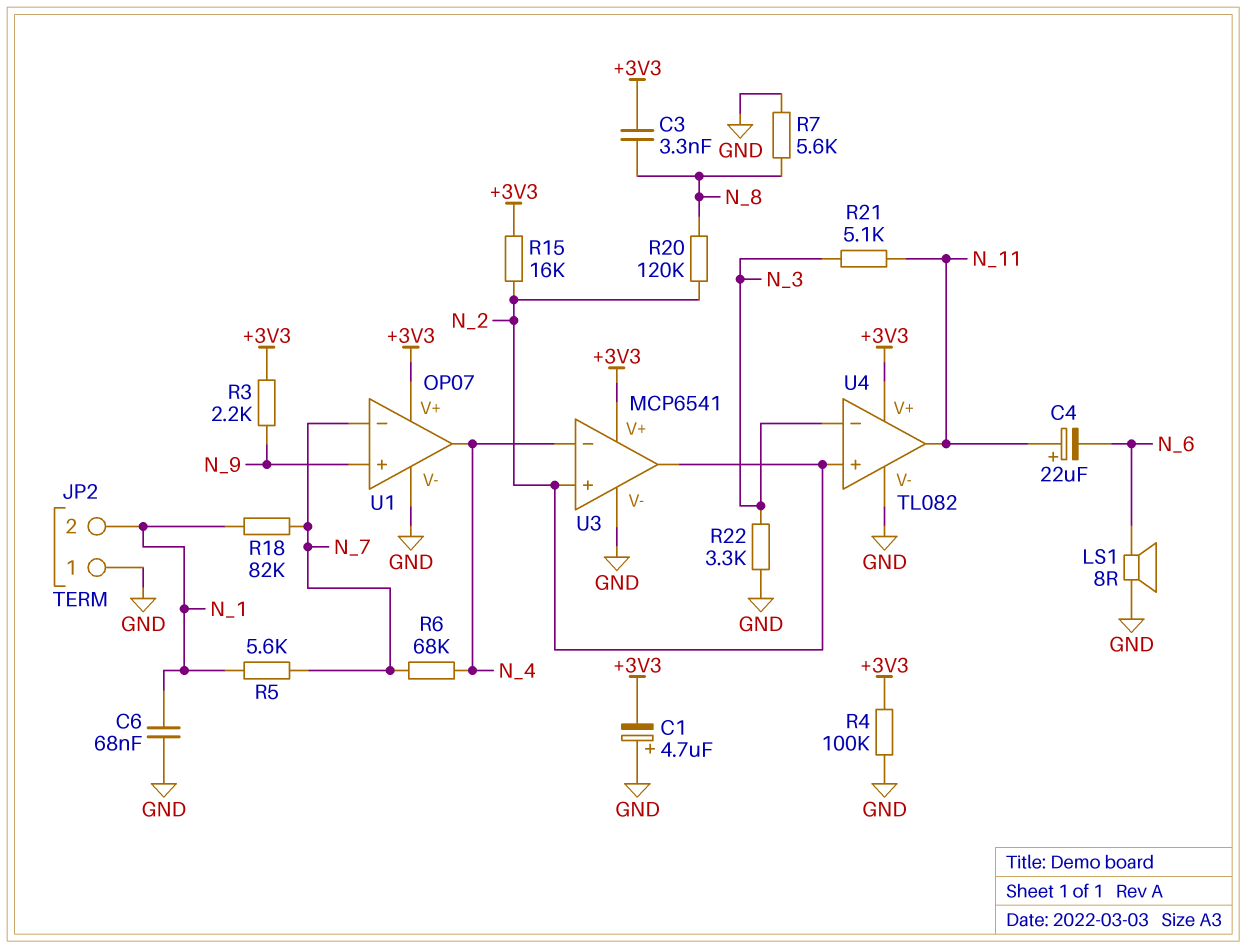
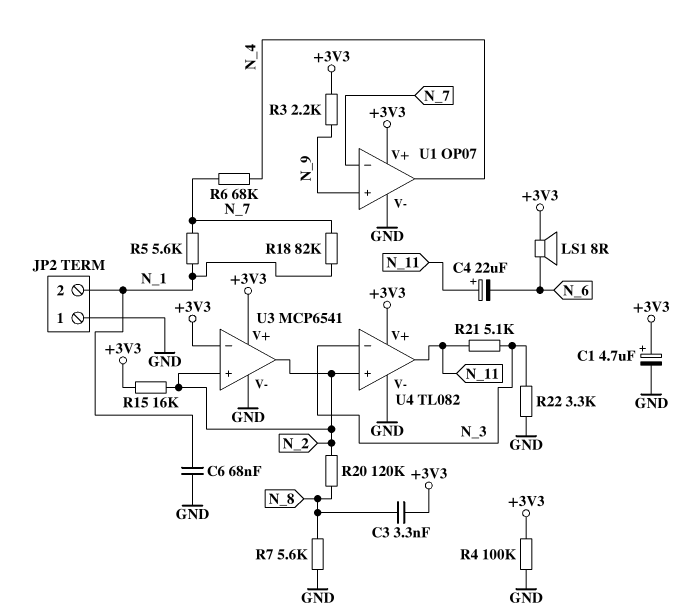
C1: 4.7uF (plus GND, minus +3V3) -> 4.7uF (plus +3V3, minus GND)
LS1: speaker 8R (GND, N_6) -> speaker 8R (+3V3, N_6)
U3 pin in-: N_4 -> +3V3

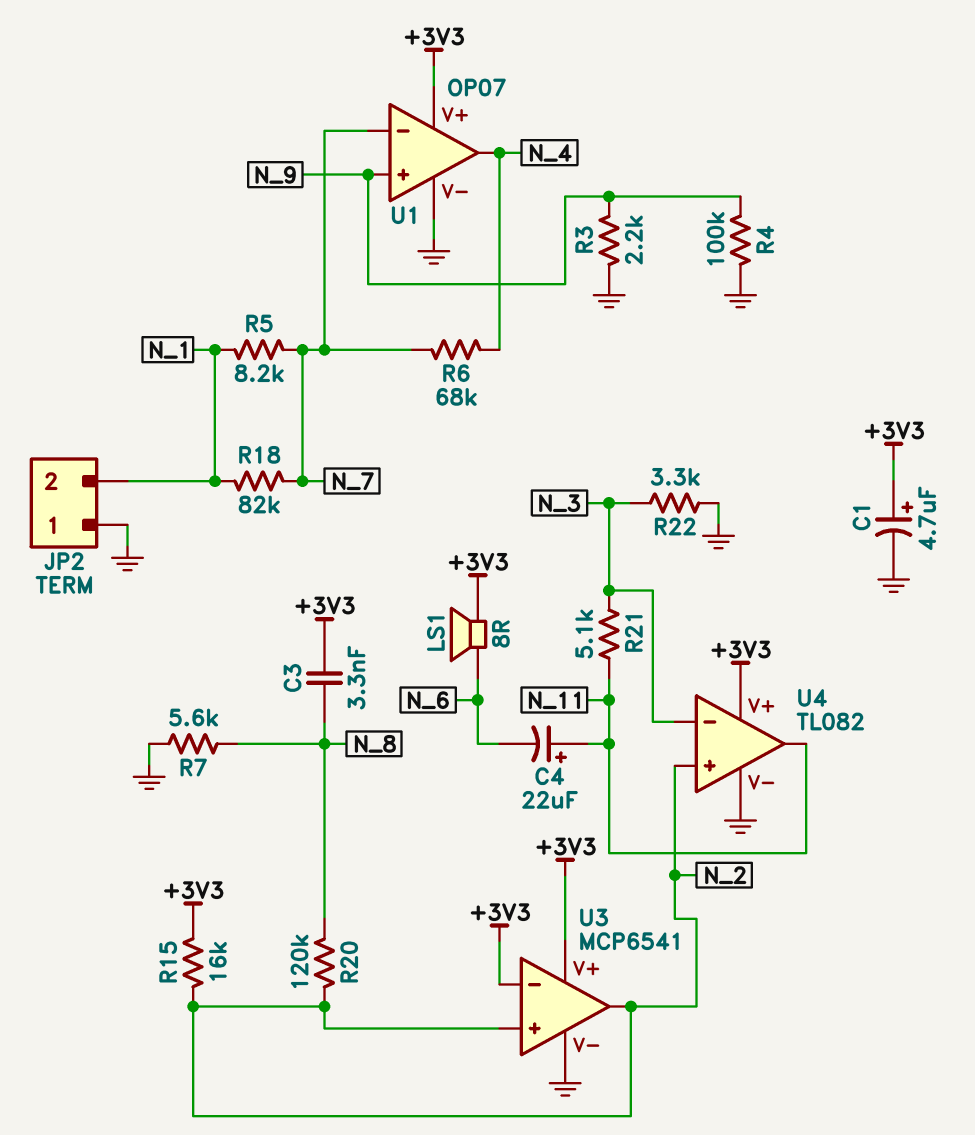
C6: 68nF (GND, N_1) -> none
R3: 2.2k (+3V3, N_9) -> 2.2k (GND, N_9)
R4: 100k (+3V3, GND) -> 100k (GND, N_9)
R5: 5.6k (N_1, N_7) -> 8.2k (N_1, N_7)

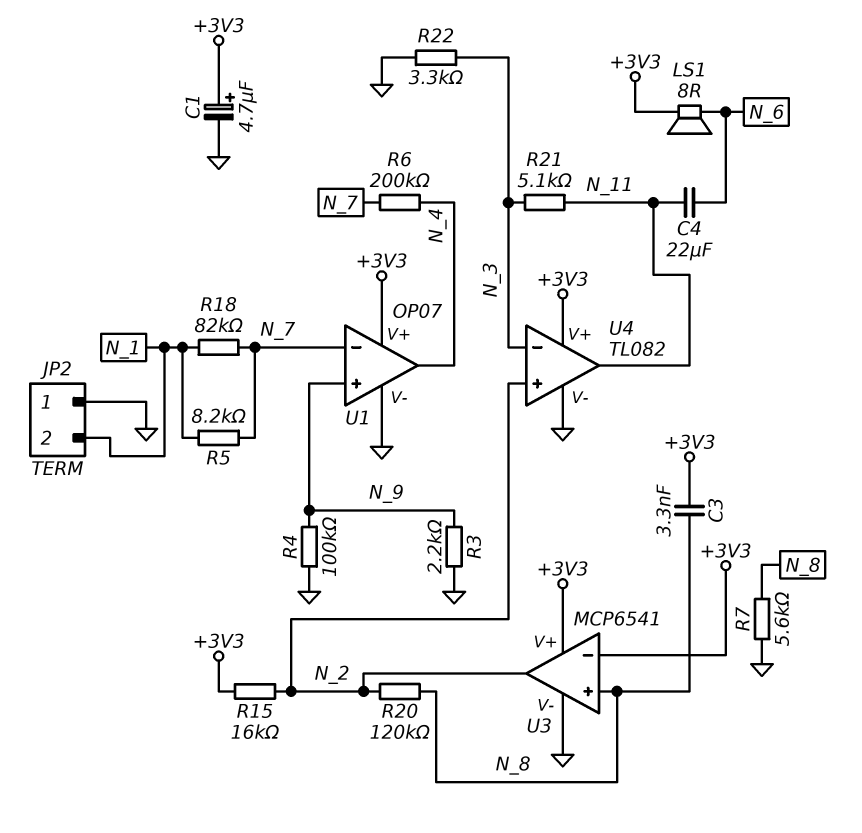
C4: 22uF (plus N_11, minus N_6) -> 22uF (N_6, N_11)
R6: 68k (N_4, N_7) -> 200k (N_4, N_7)
U3 pin in+: N_2 -> N_8

